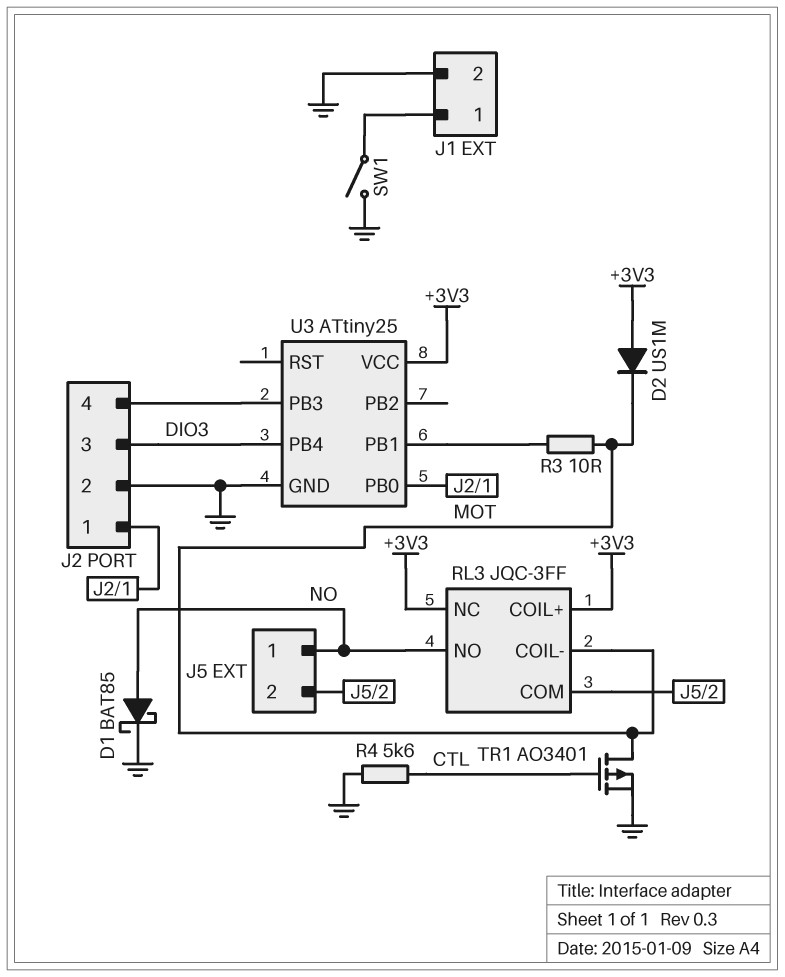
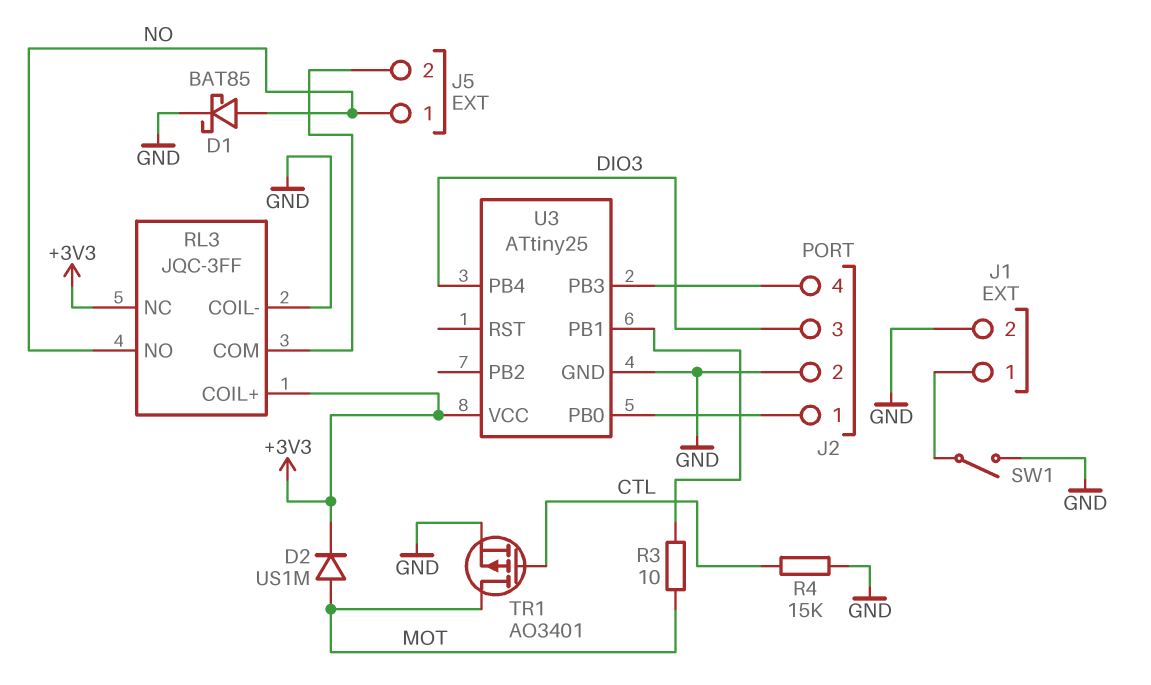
D2: diode US1M (A +3V3, K MOT) -> diode US1M (A MOT, K +3V3)
R4: 5.6k (CTL, GND) -> 15k (CTL, GND)
RL3 pin COIL-: MOT -> GND

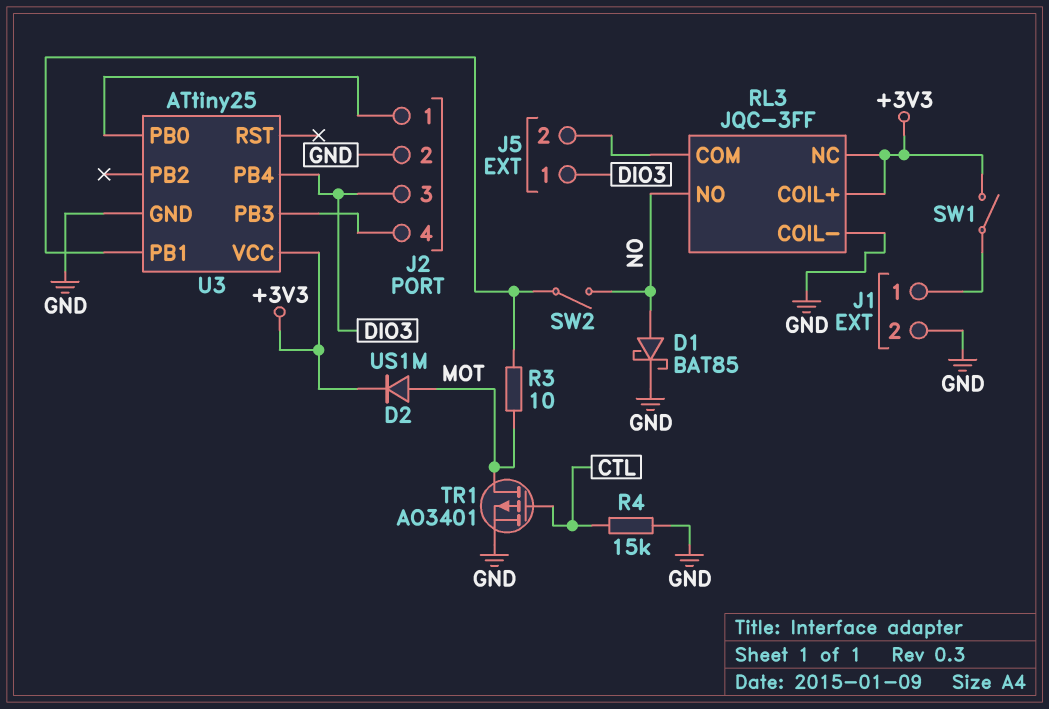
J5 pin 1: NO -> DIO3
SW1: switch (GND, J1/1) -> switch (+3V3, J1/1)
SW2: none -> switch (NO, U3/PB1)

